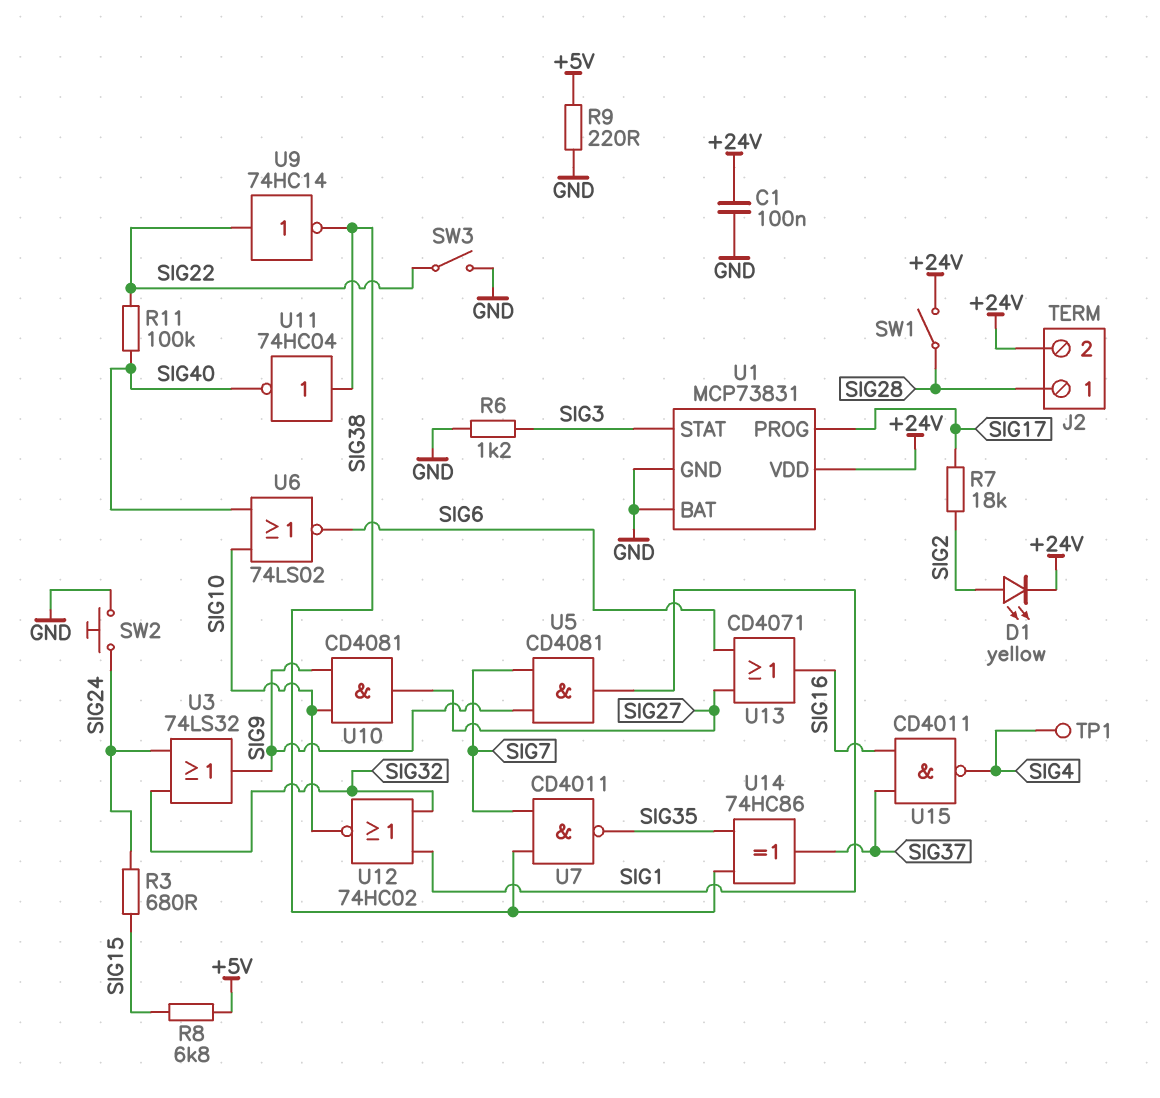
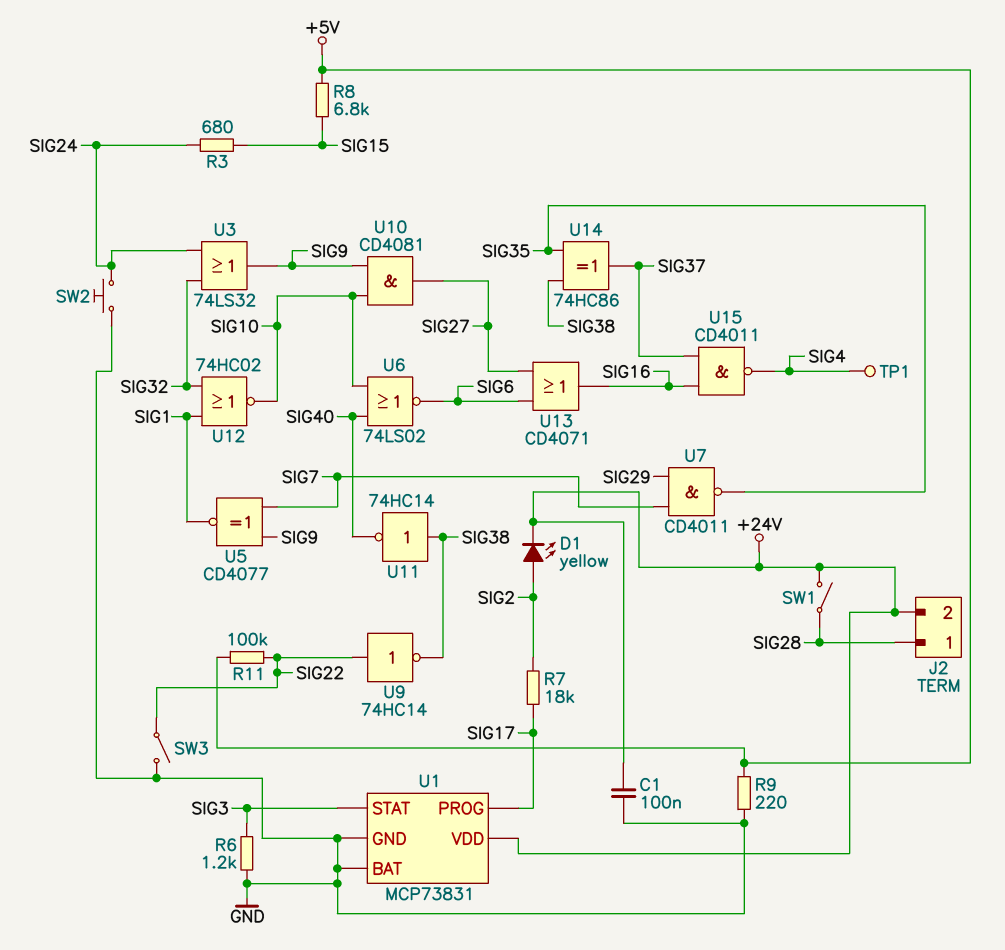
R11: 100k (SIG22, SIG40) -> 100k (+5V, SIG22)
U5: AND CD4081 (in SIG7, in SIG9, out SIG1) -> XNOR CD4077 (in SIG7, in SIG9, out SIG1)
U7: NAND CD4011 (in SIG7, in SIG38, out SIG35) -> NAND CD4011 (in SIG7, in SIG29, out SIG35)
U11: NOT 74HC04 (in SIG38, out SIG40) -> NOT 74HC14 (in SIG38, out SIG40)

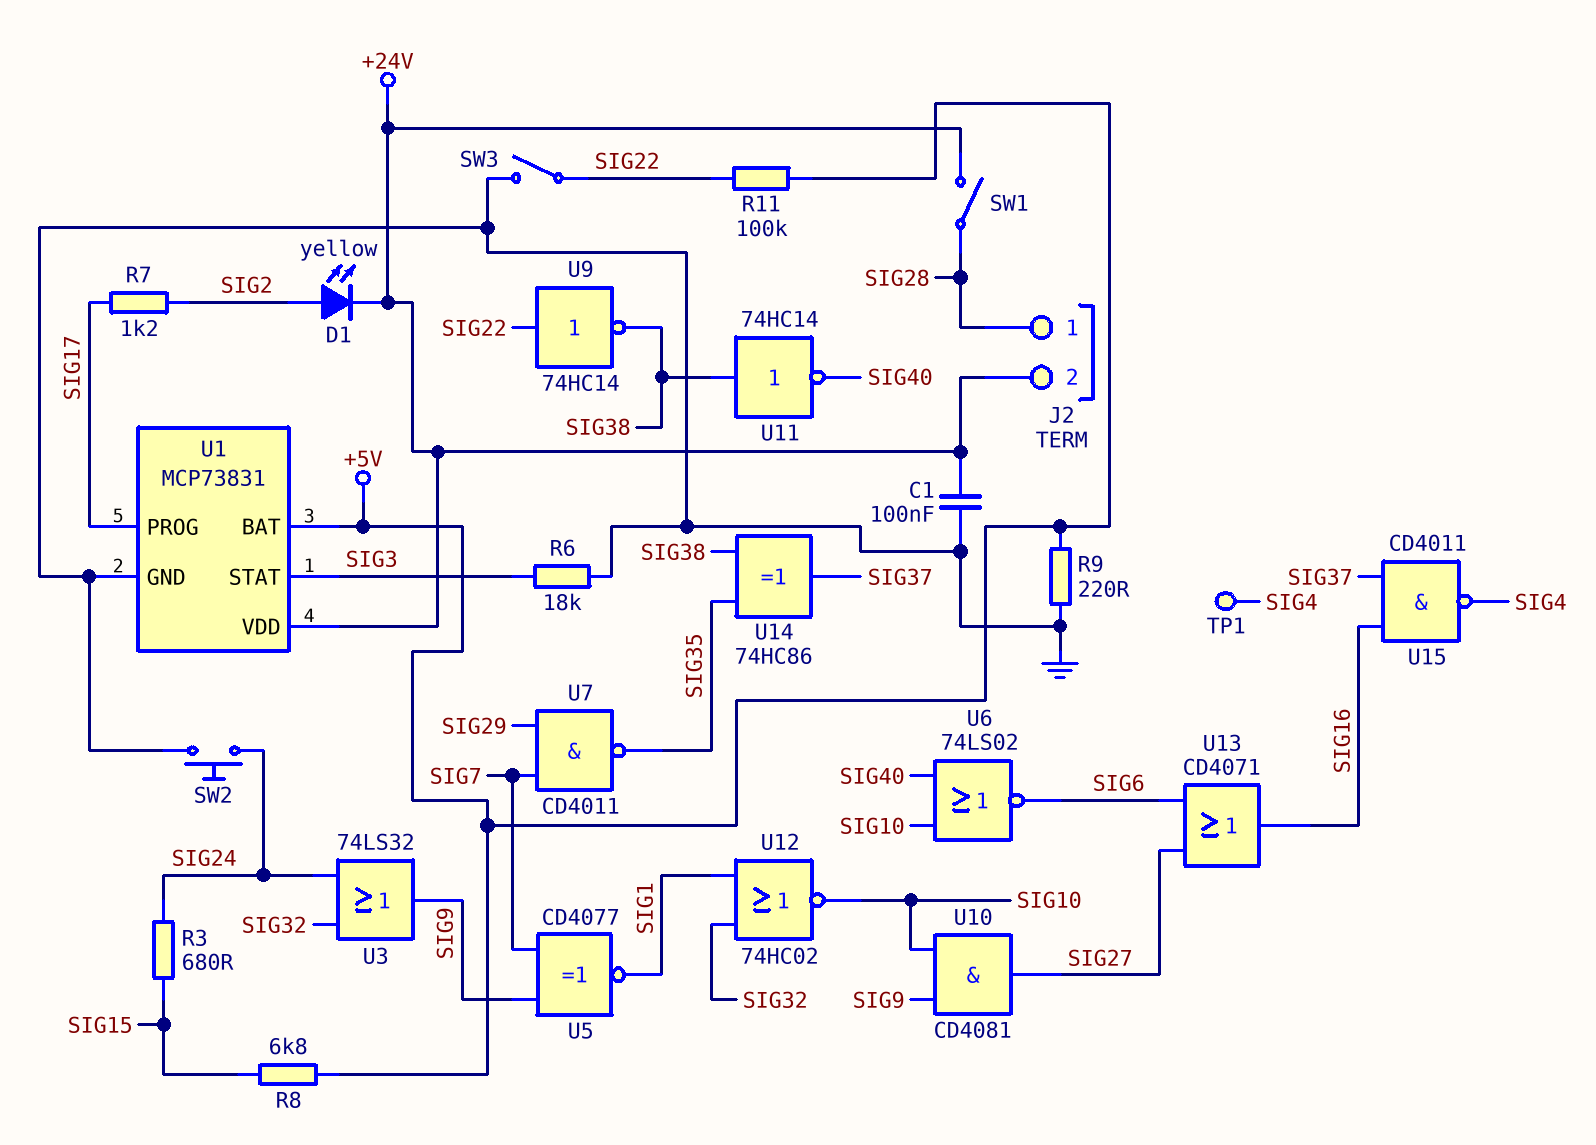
R6: 1.2k (GND, SIG3) -> 18k (GND, SIG3)
R7: 18k (SIG2, SIG17) -> 1.2k (SIG2, SIG17)
U1 pin BAT: GND -> +5V

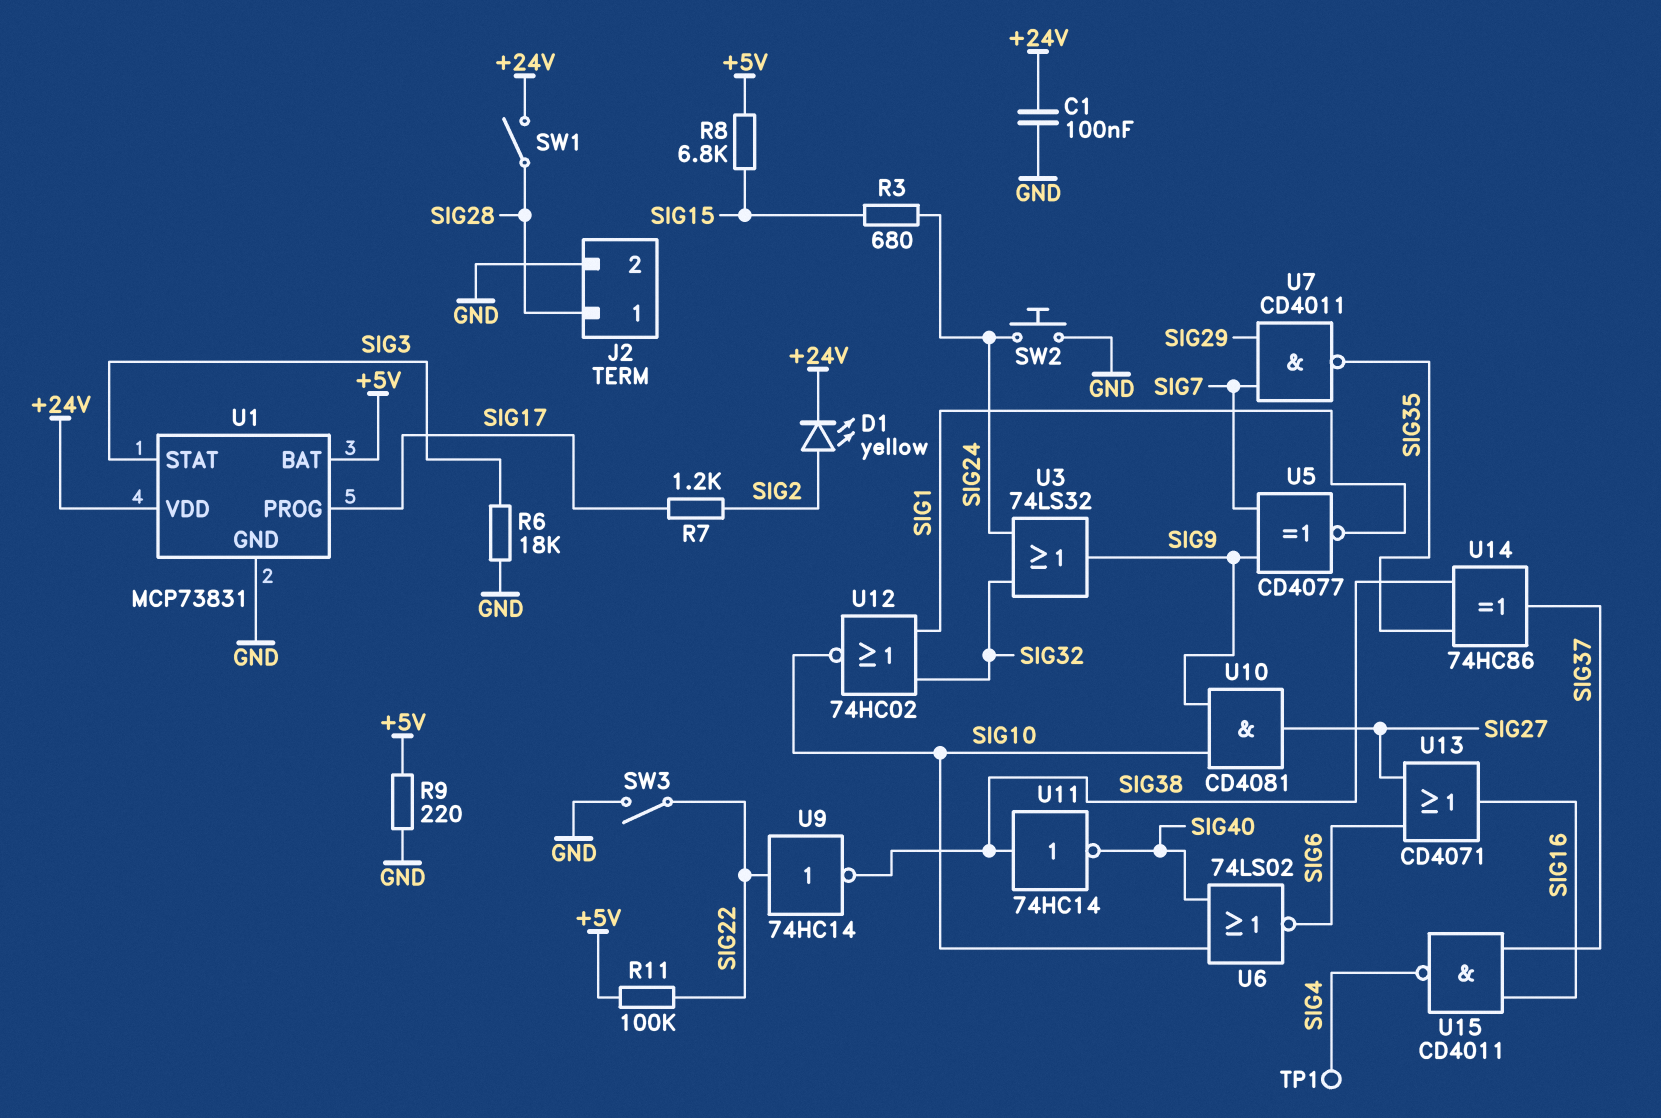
J2 pin 2: +24V -> GND

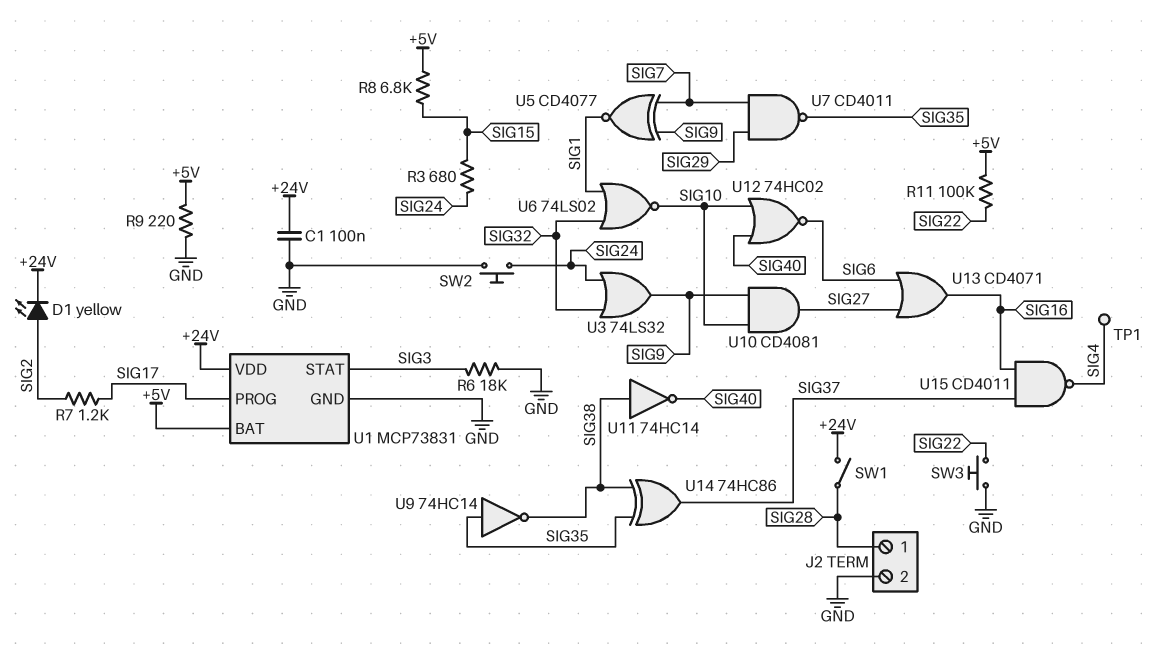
SW3: switch (GND, SIG22) -> button (GND, SIG22)
U6: NOR 74LS02 (in SIG10, in SIG40, out SIG6) -> NOR 74LS02 (in SIG1, in SIG32, out SIG10)
U9: NOT 74HC14 (in SIG22, out SIG38) -> NOT 74HC14 (in SIG35, out SIG38)
U12: NOR 74HC02 (in SIG1, in SIG32, out SIG10) -> NOR 74HC02 (in SIG10, in SIG40, out SIG6)

